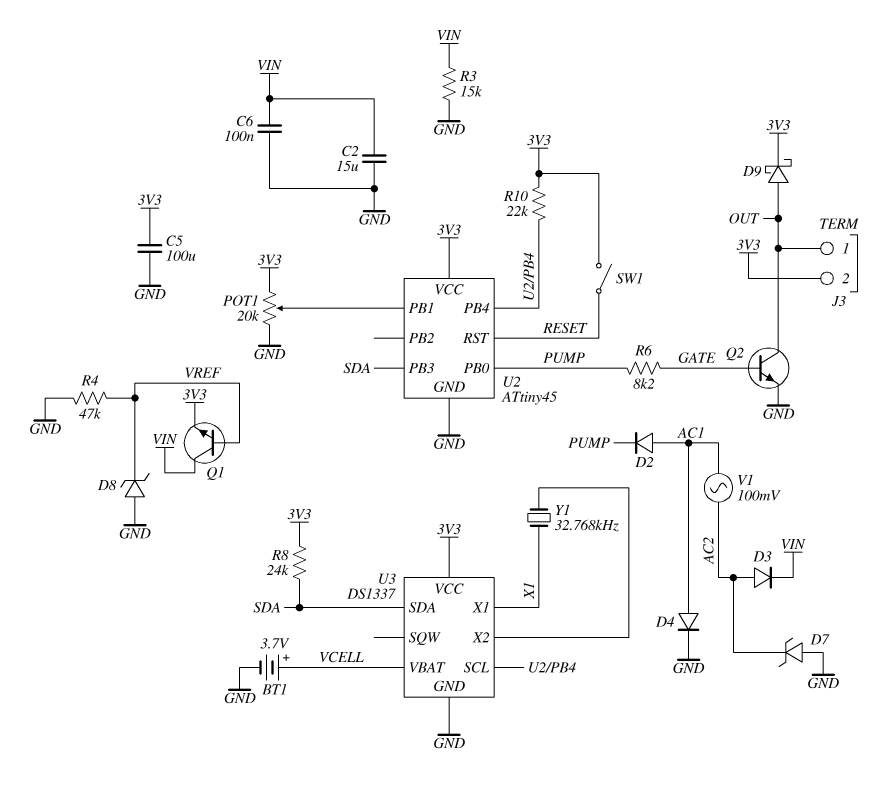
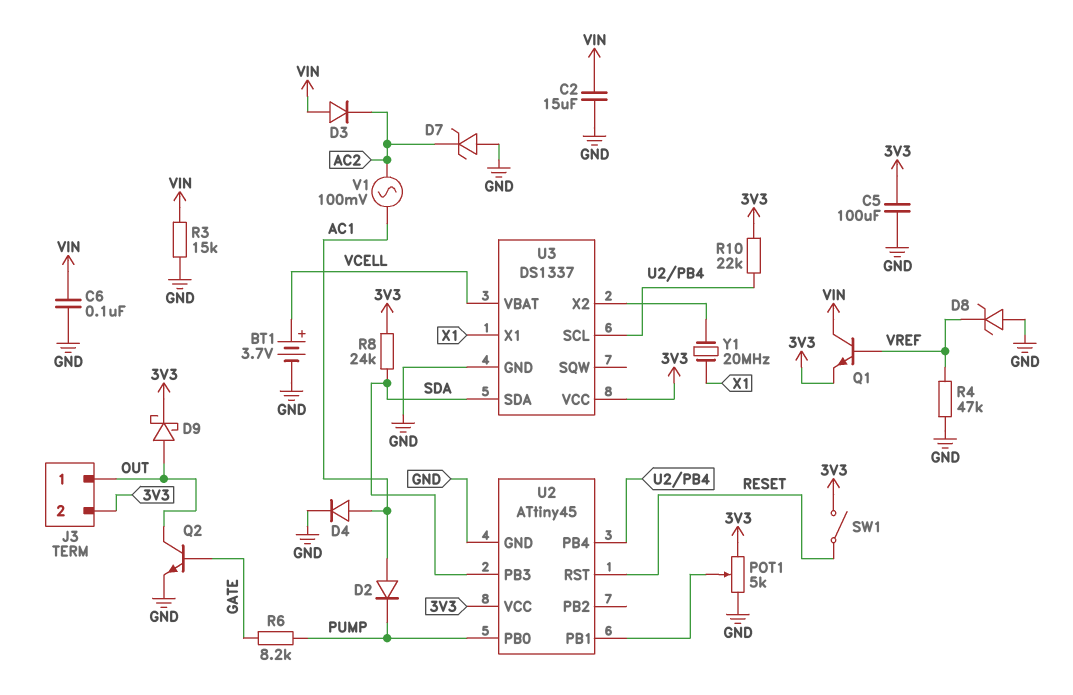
D3: diode (A AC2, K VIN) -> diode (A VIN, K AC2)
POT1: 20k (3V3, GND, wiper U2/PB1) -> 5k (3V3, GND, wiper U2/PB1)
Y1: 32.768kHz (U3/X2, X1) -> 20MHz (U3/X2, X1)

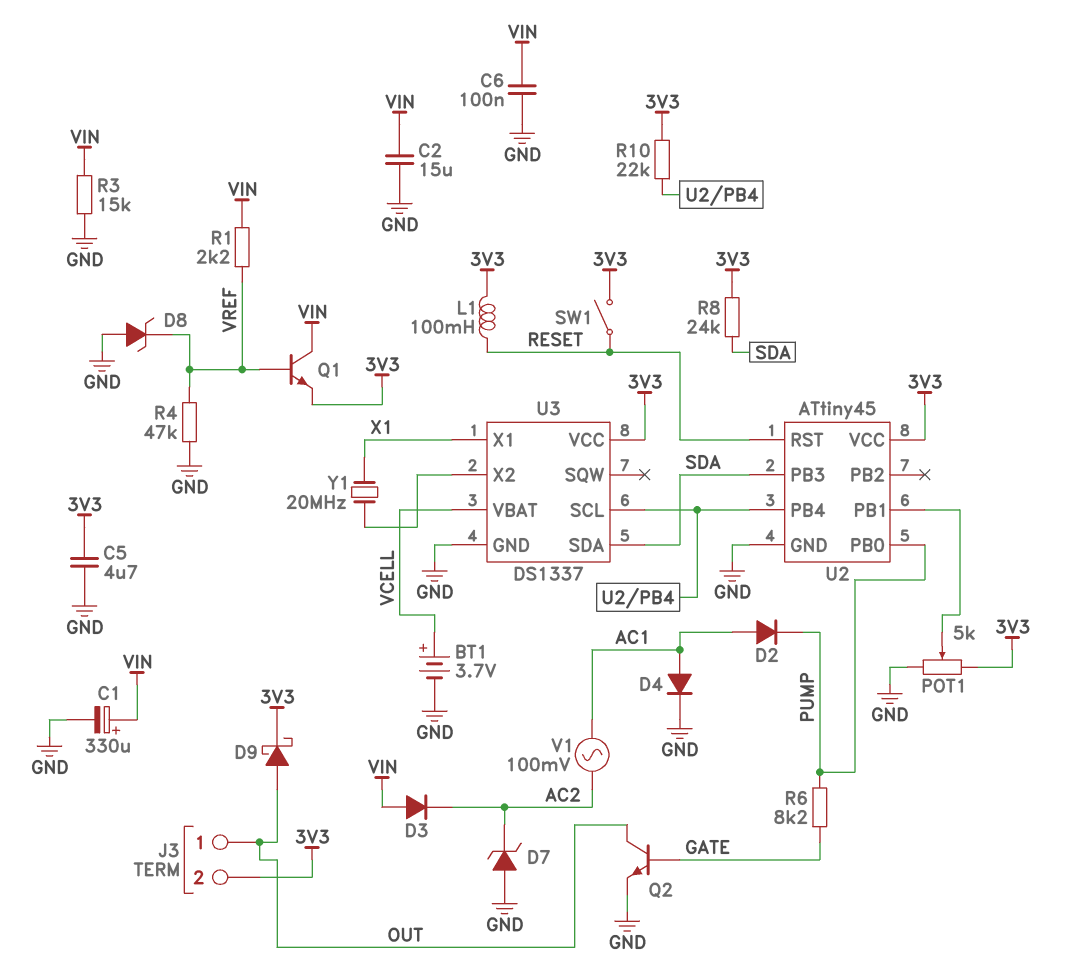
C1: none -> 330uF (plus VIN, minus GND)
C5: 100uF (3V3, GND) -> 4.7uF (3V3, GND)
L1: none -> 100mH (3V3, RESET)
R1: none -> 2.2k (VIN, VREF)

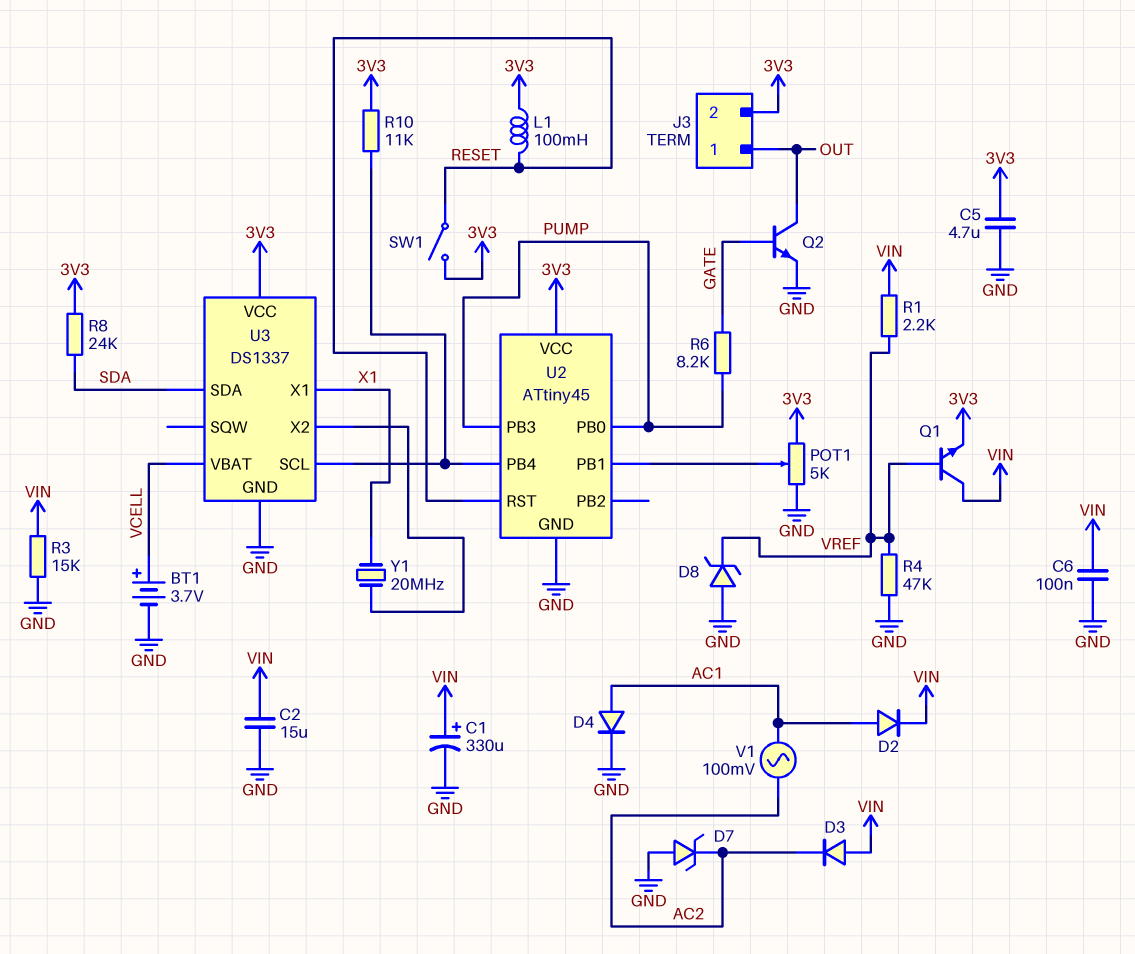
D2: diode (A AC1, K PUMP) -> diode (A AC1, K VIN)
D9: schottky (A OUT, K 3V3) -> none
R10: 22k (3V3, U2/PB4) -> 11k (3V3, U2/PB4)
U2 pin PB3: SDA -> PUMP

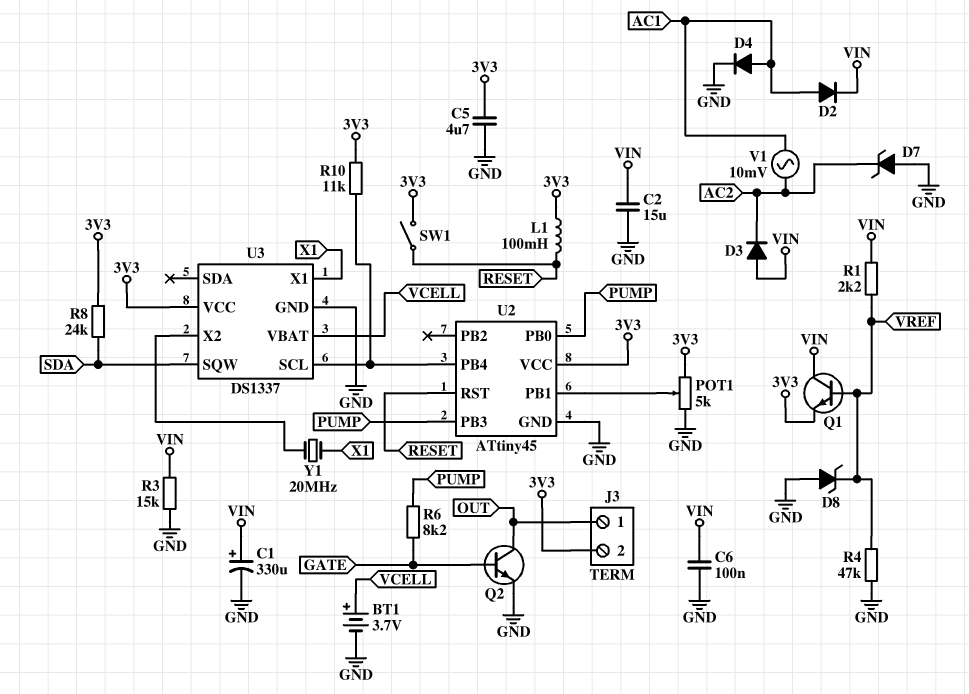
U3 pin SDA: SDA -> none
U3 pin SQW: none -> SDA
V1: AC 100mV (AC1, AC2) -> AC 10mV (AC1, AC2)

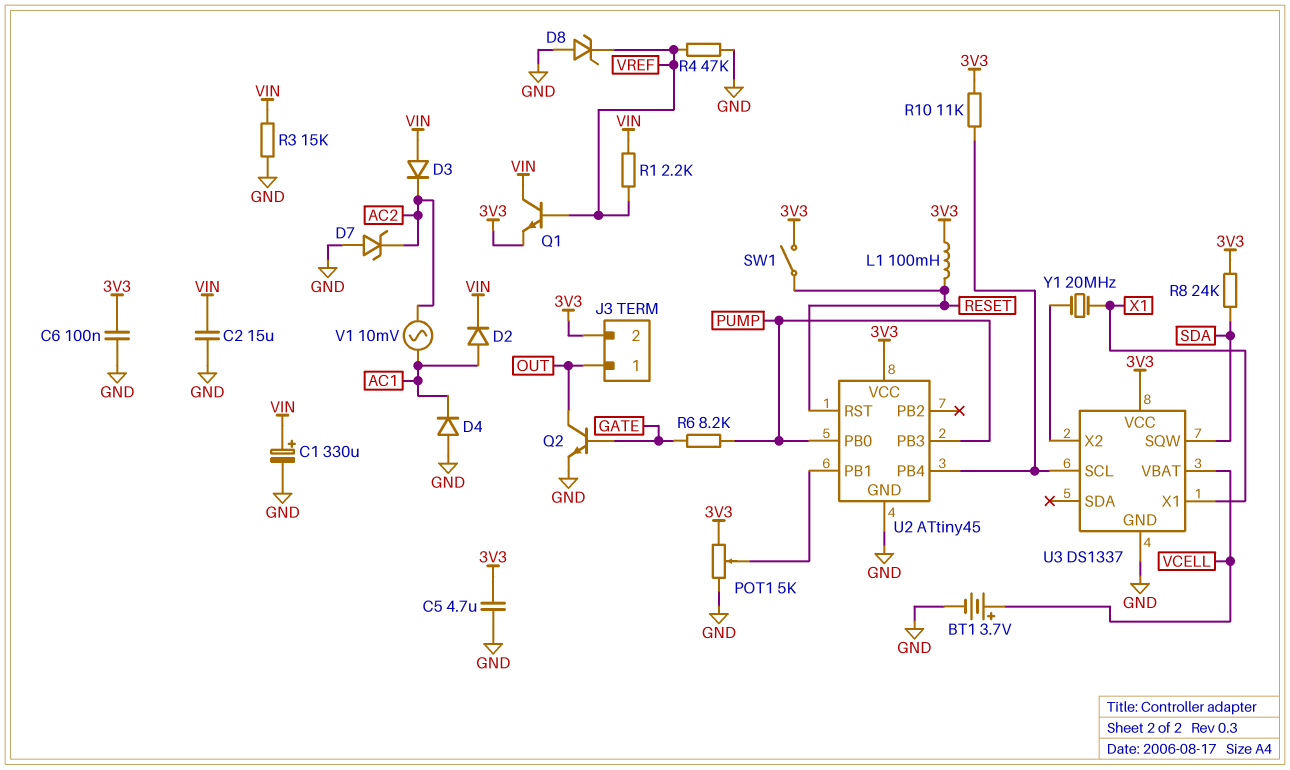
C6: 100nF (GND, VIN) -> 100nF (3V3, GND)
D4: diode (A AC1, K GND) -> diode (A GND, K AC1)

